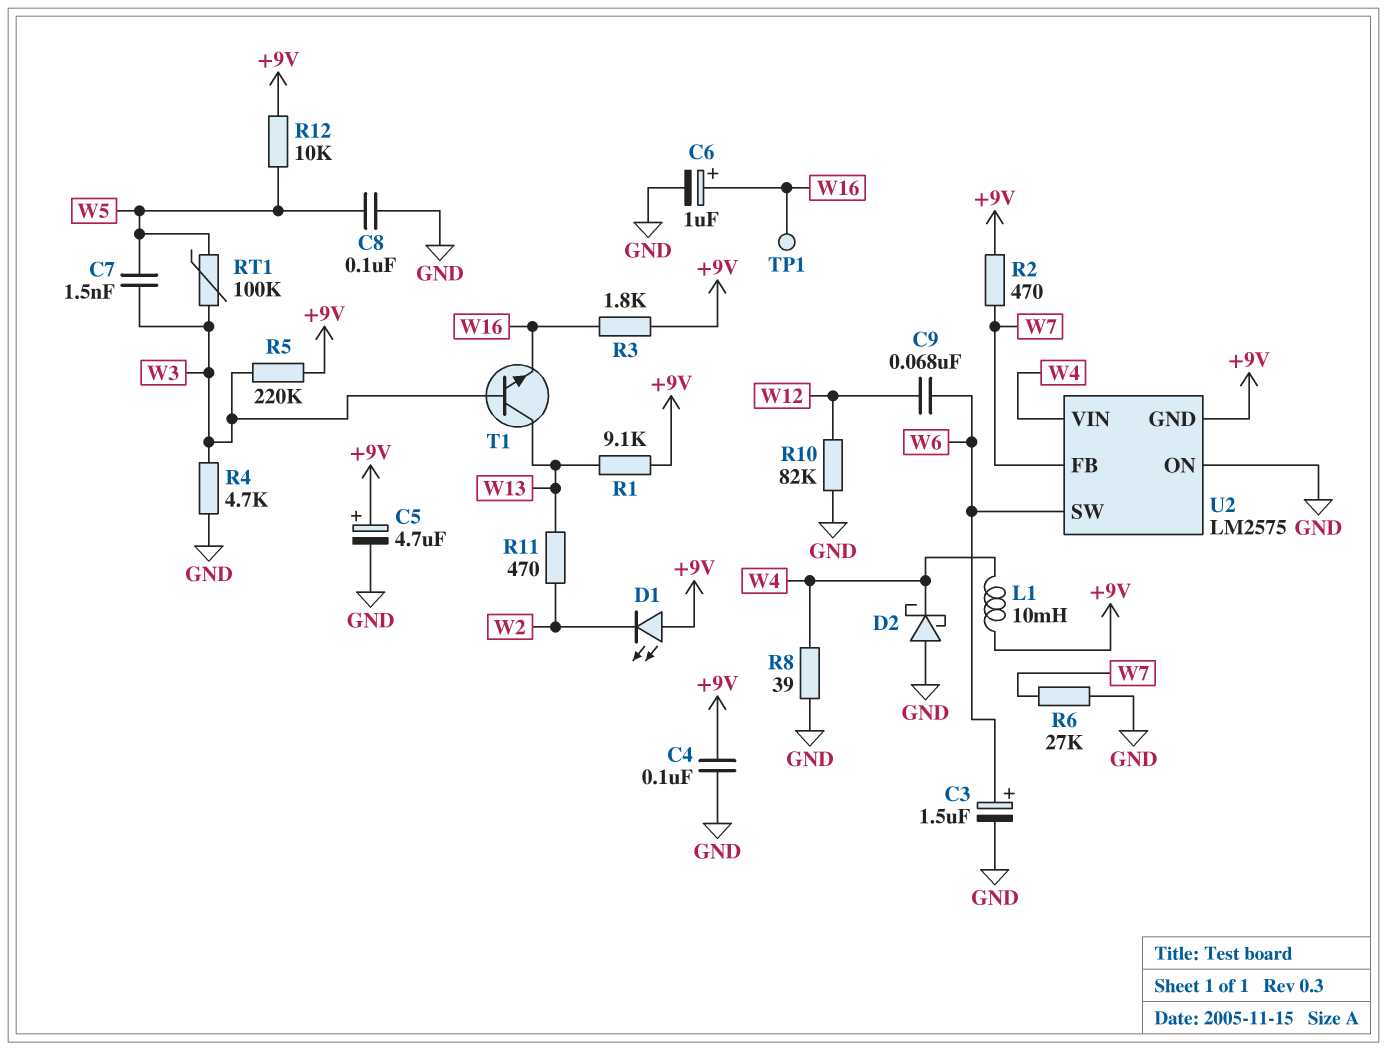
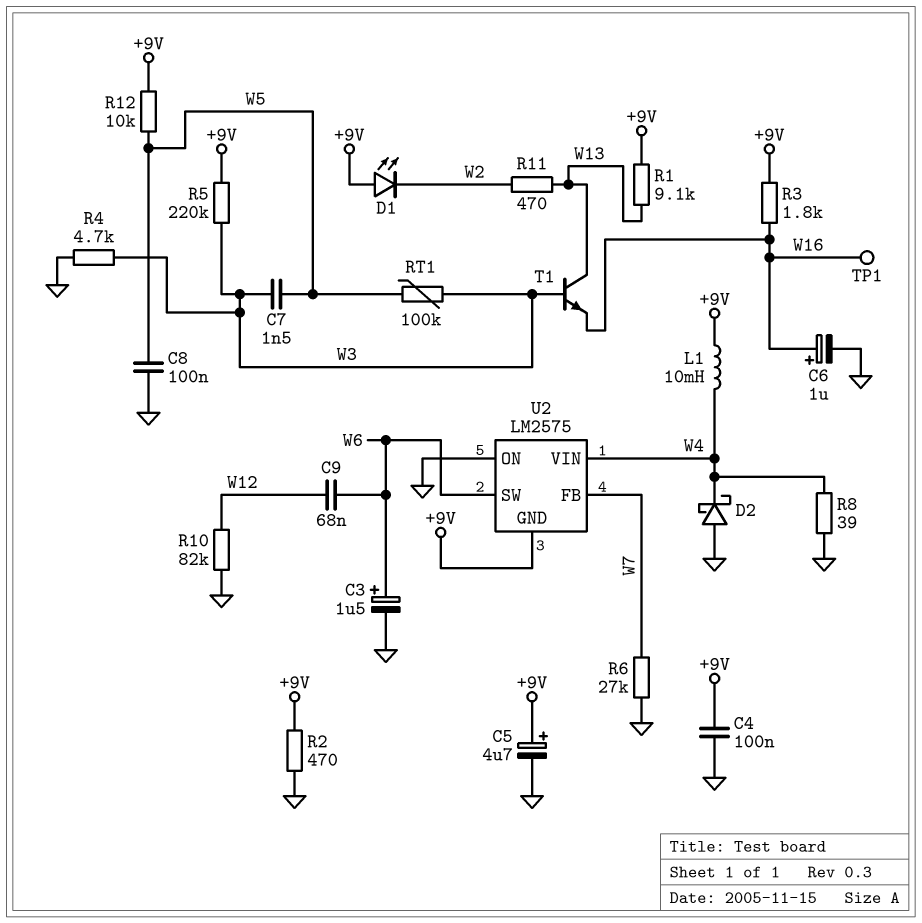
R2: 470 (+9V, W7) -> 470 (+9V, GND)

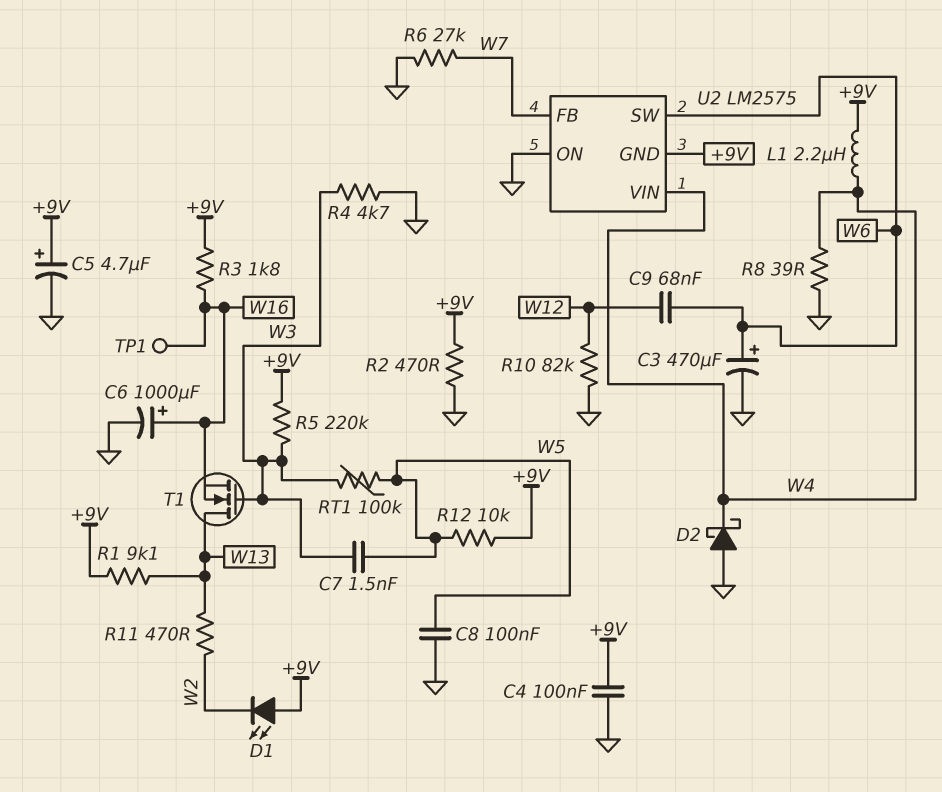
C3: 1.5uF (plus W6, minus GND) -> 470uF (plus W6, minus GND)
C6: 1uF (plus W16, minus GND) -> 1000uF (plus W16, minus GND)
L1: 10mH (+9V, W4) -> 2.2uH (+9V, W4)
T1: NPN (B W3, C W13, E W16) -> NMOS (G W3, D W13, S W16)

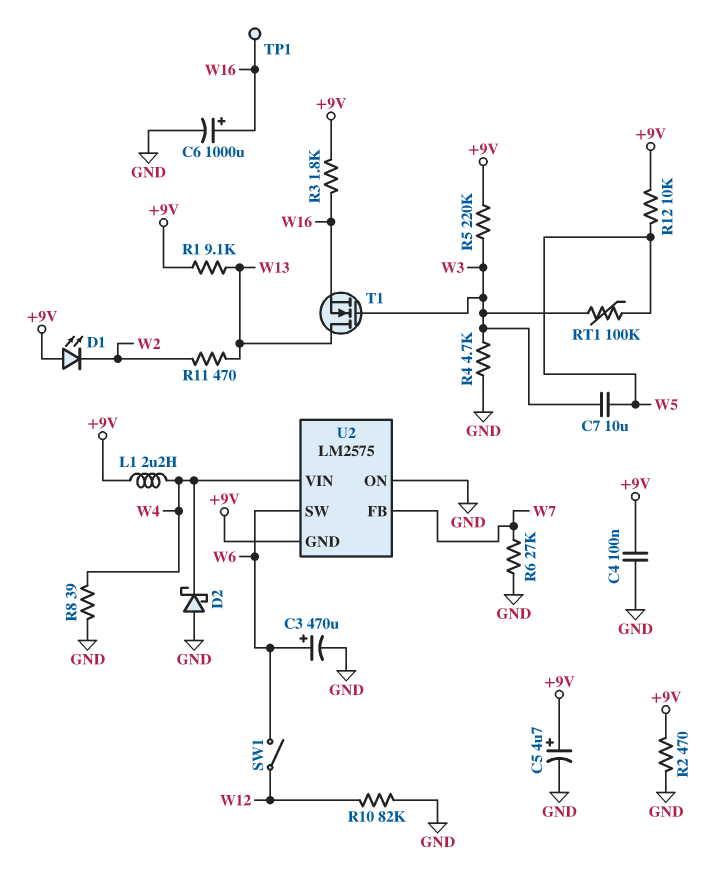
C7: 1.5nF (W3, W5) -> 10uF (W3, W5)
C8: 100nF (GND, W5) -> none
C9: 68nF (W6, W12) -> none
SW1: none -> switch (W6, W12)

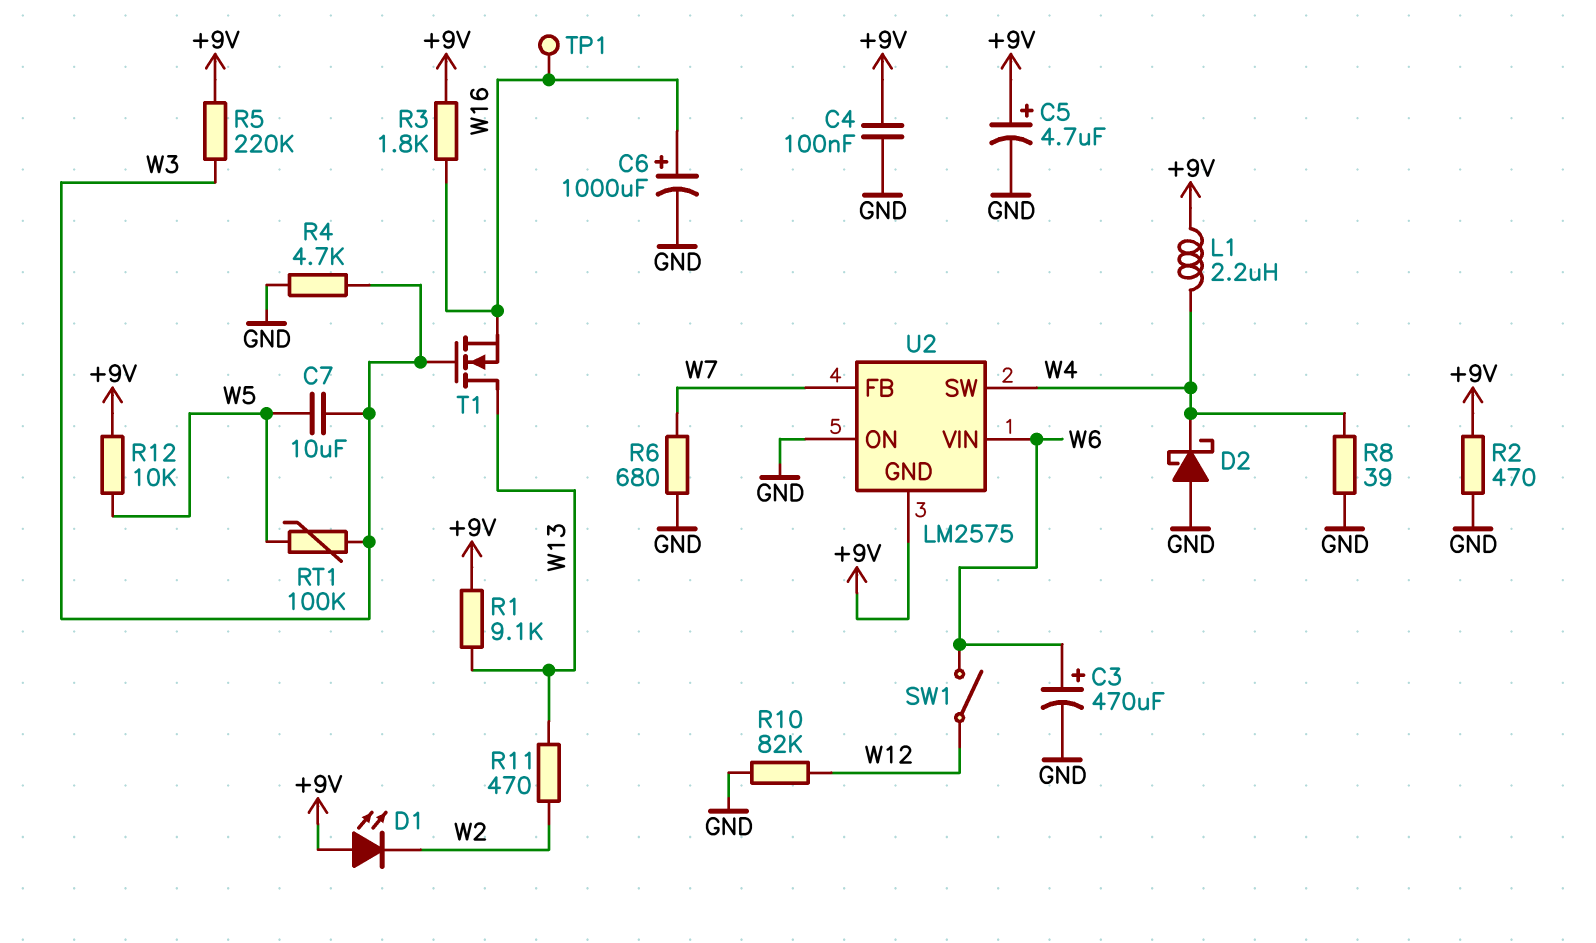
R6: 27k (GND, W7) -> 680 (GND, W7)
U2 pin SW: W6 -> W4
U2 pin VIN: W4 -> W6

